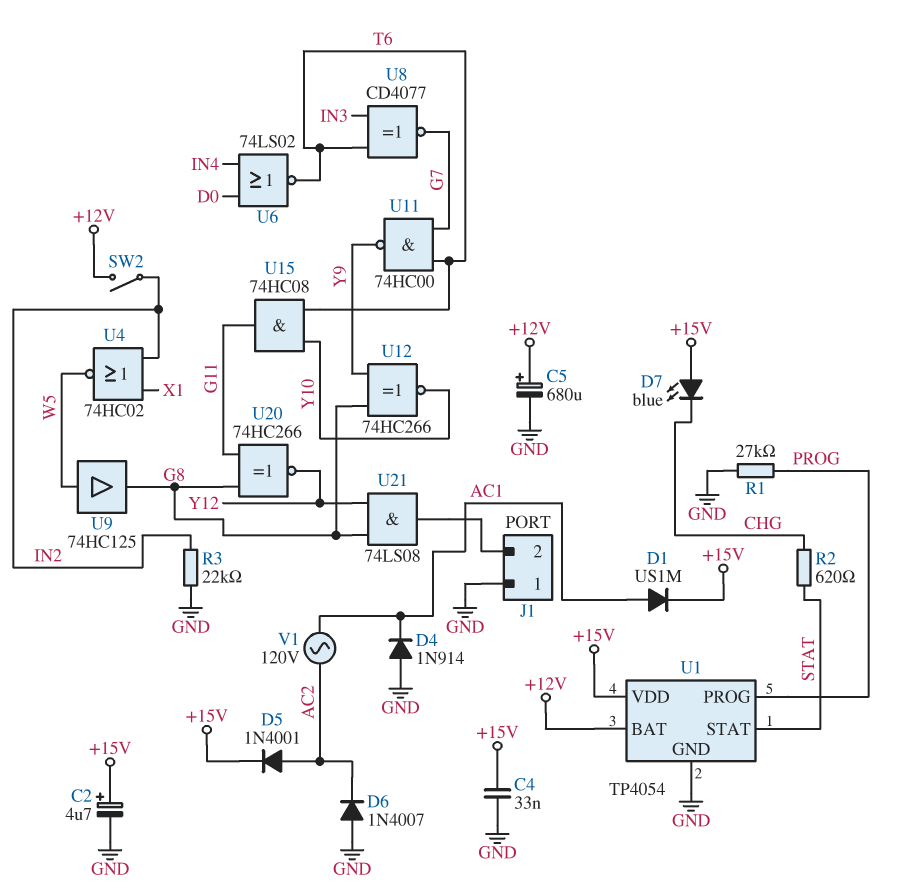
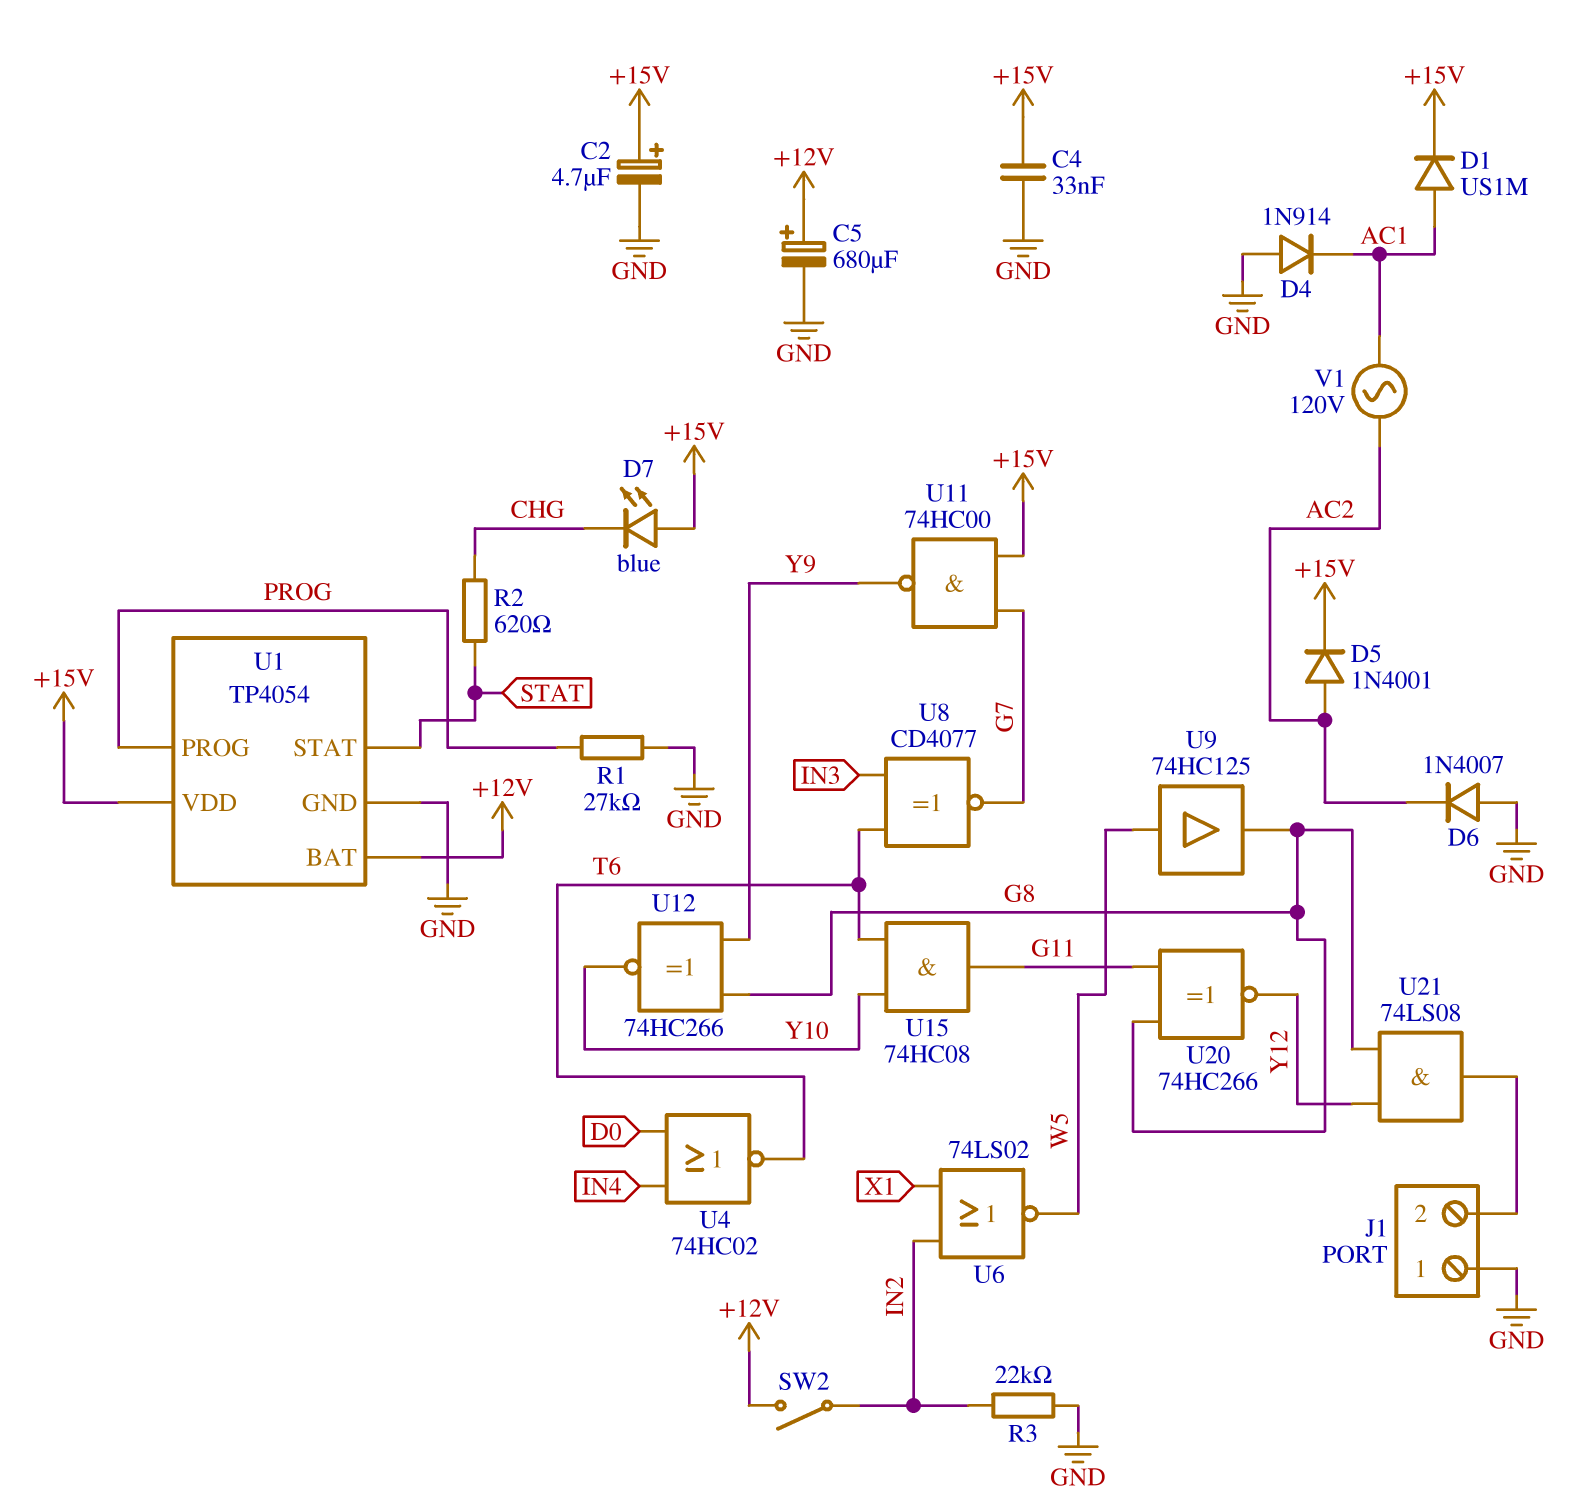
U4: NOR 74HC02 (in IN2, in X1, out W5) -> NOR 74HC02 (in D0, in IN4, out T6)
U6: NOR 74LS02 (in D0, in IN4, out T6) -> NOR 74LS02 (in IN2, in X1, out W5)
U11: NAND 74HC00 (in G7, in T6, out Y9) -> NAND 74HC00 (in +15V, in G7, out Y9)

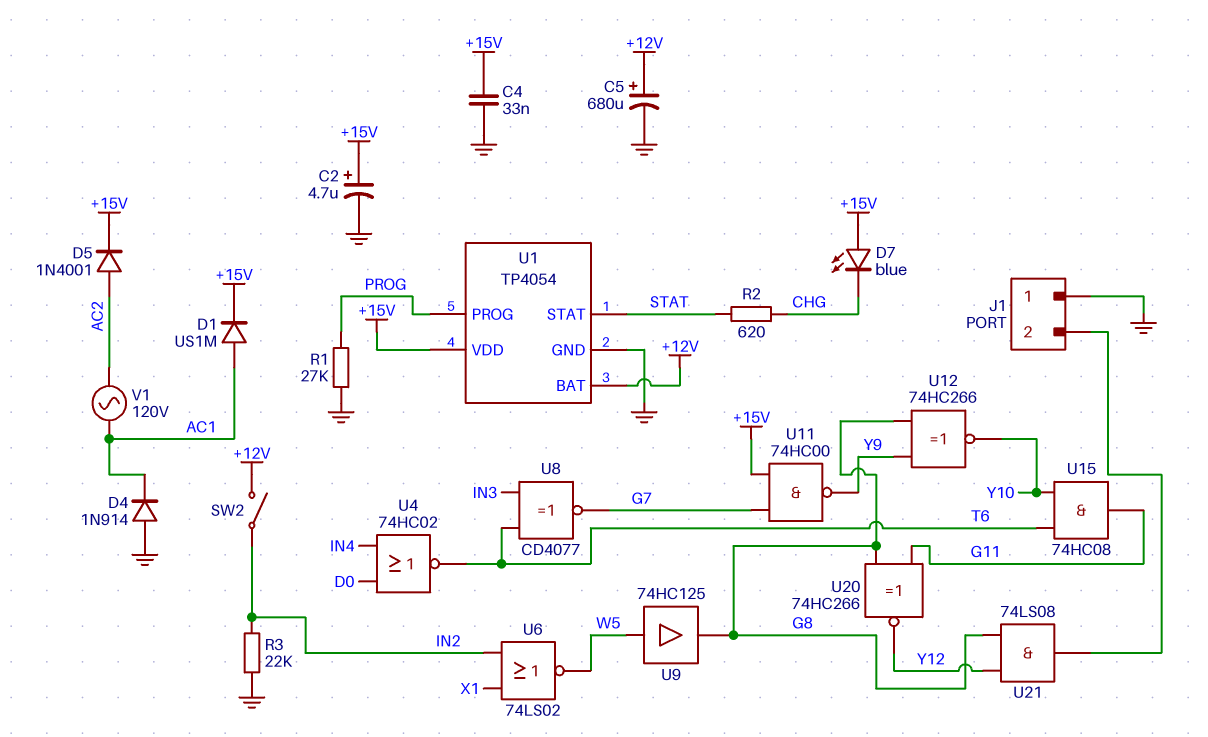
D6: diode 1N4007 (A GND, K AC2) -> none

